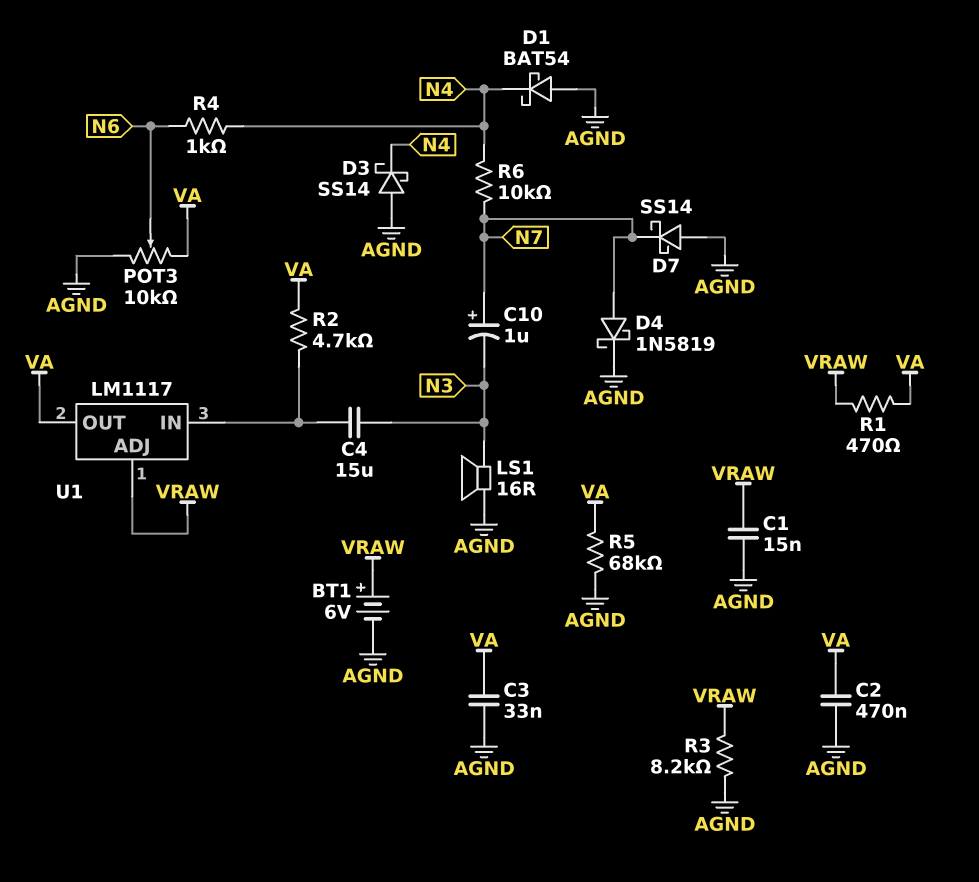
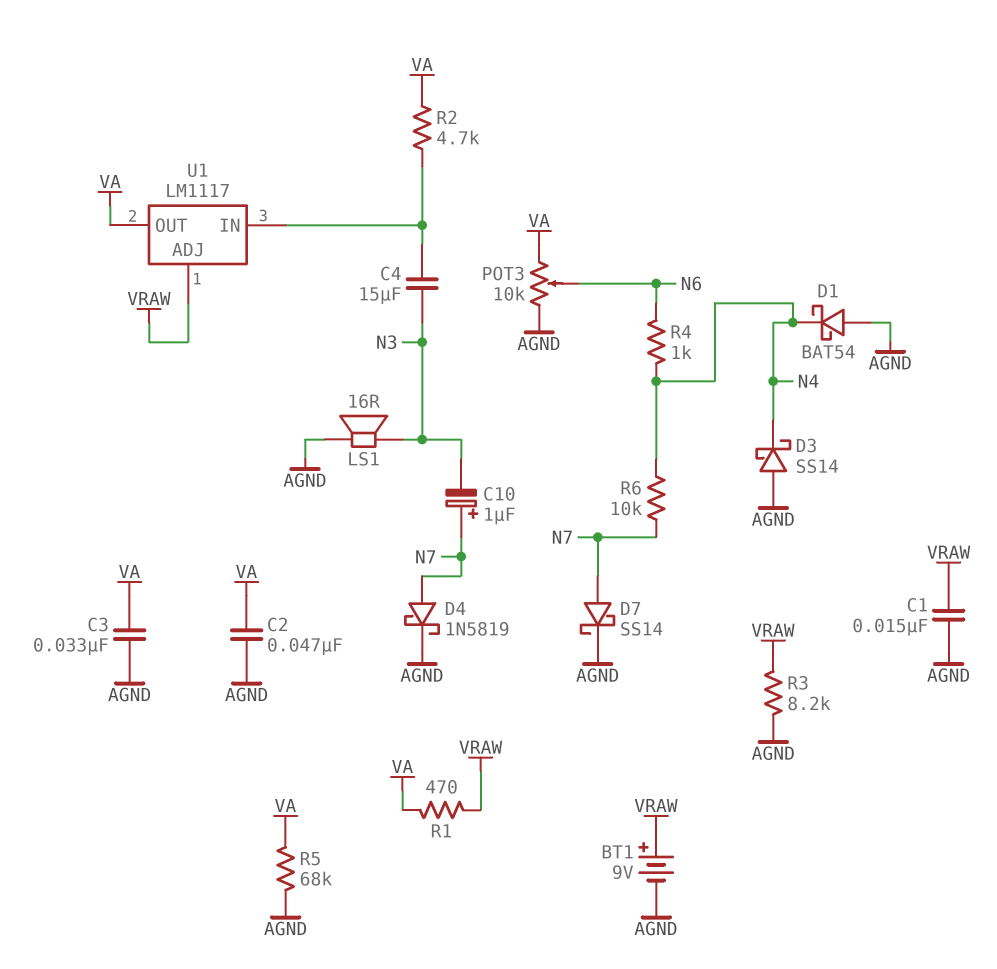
BT1: 6V (plus VRAW, minus AGND) -> 9V (plus VRAW, minus AGND)
C2: 470nF (AGND, VA) -> 47nF (AGND, VA)
D7: schottky SS14 (A AGND, K N7) -> schottky SS14 (A N7, K AGND)

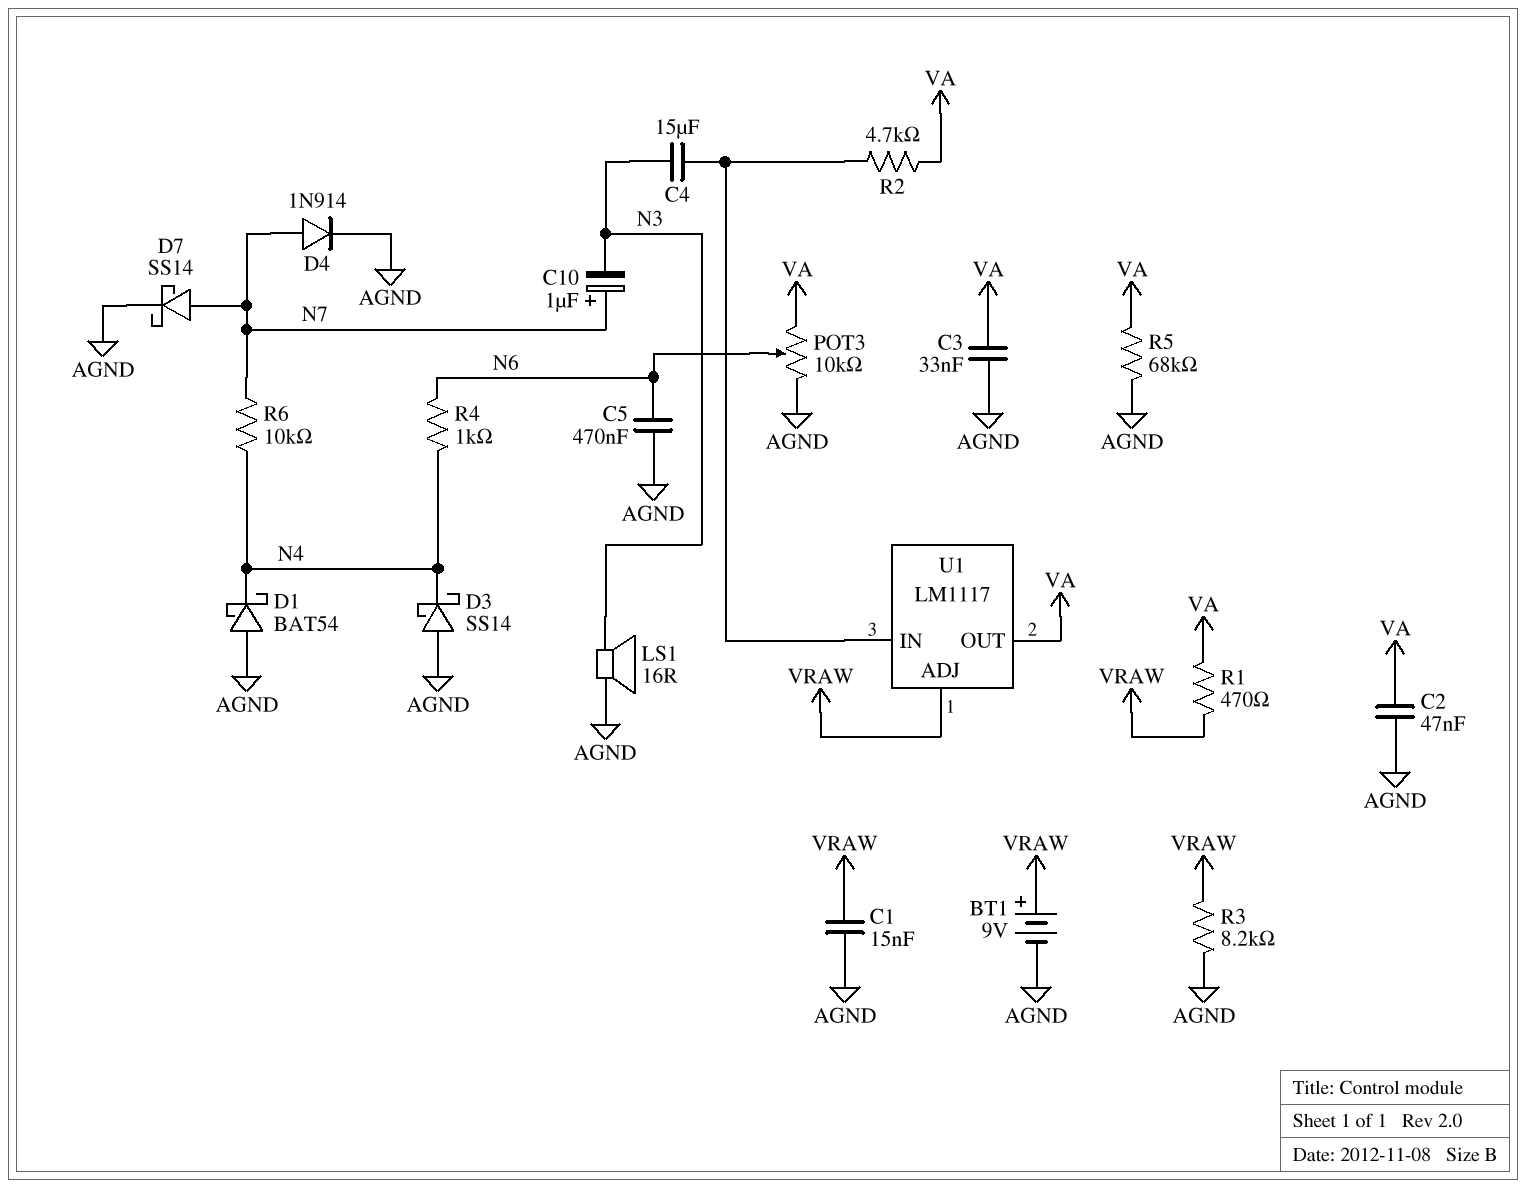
C5: none -> 470nF (AGND, N6)
D4: schottky 1N5819 (A N7, K AGND) -> diode 1N914 (A N7, K AGND)

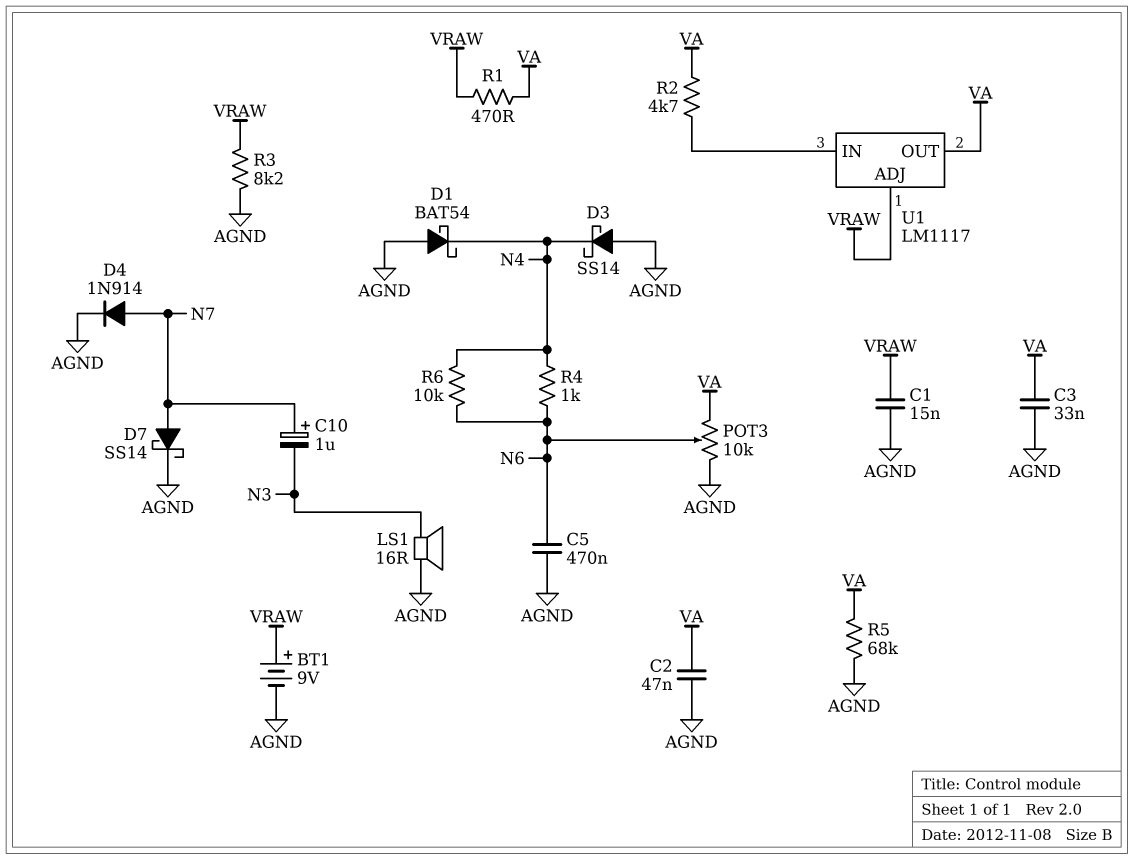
C4: 15uF (N3, U1/IN) -> none
R6: 10k (N4, N7) -> 10k (N4, N6)

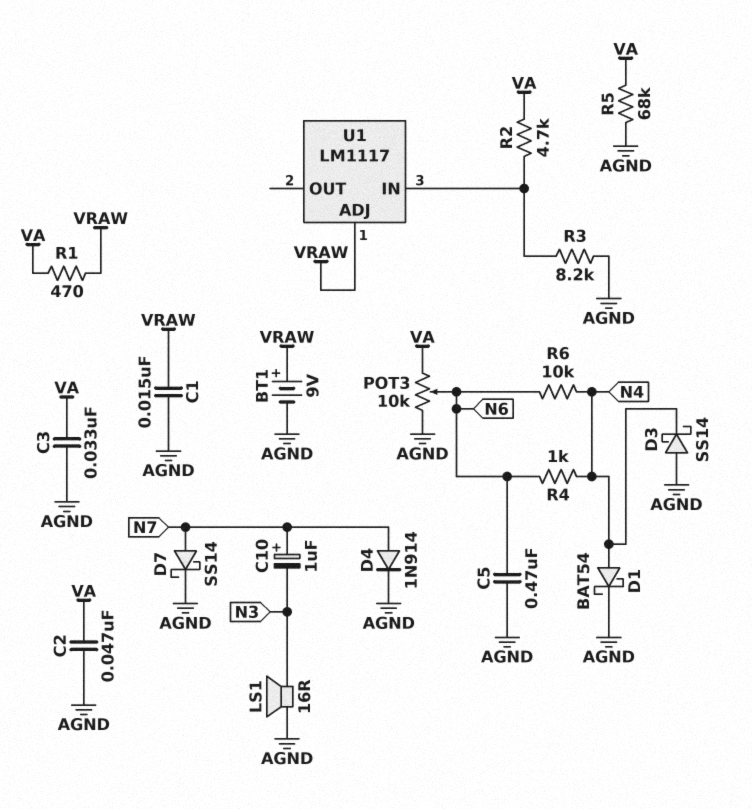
D1: schottky BAT54 (A AGND, K N4) -> schottky BAT54 (A N4, K AGND)
R3: 8.2k (AGND, VRAW) -> 8.2k (AGND, U1/IN)
U1 pin OUT: VA -> none

